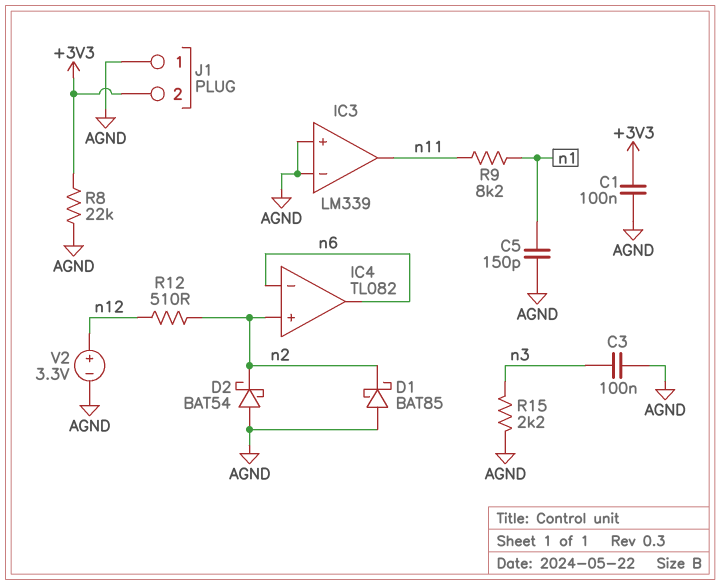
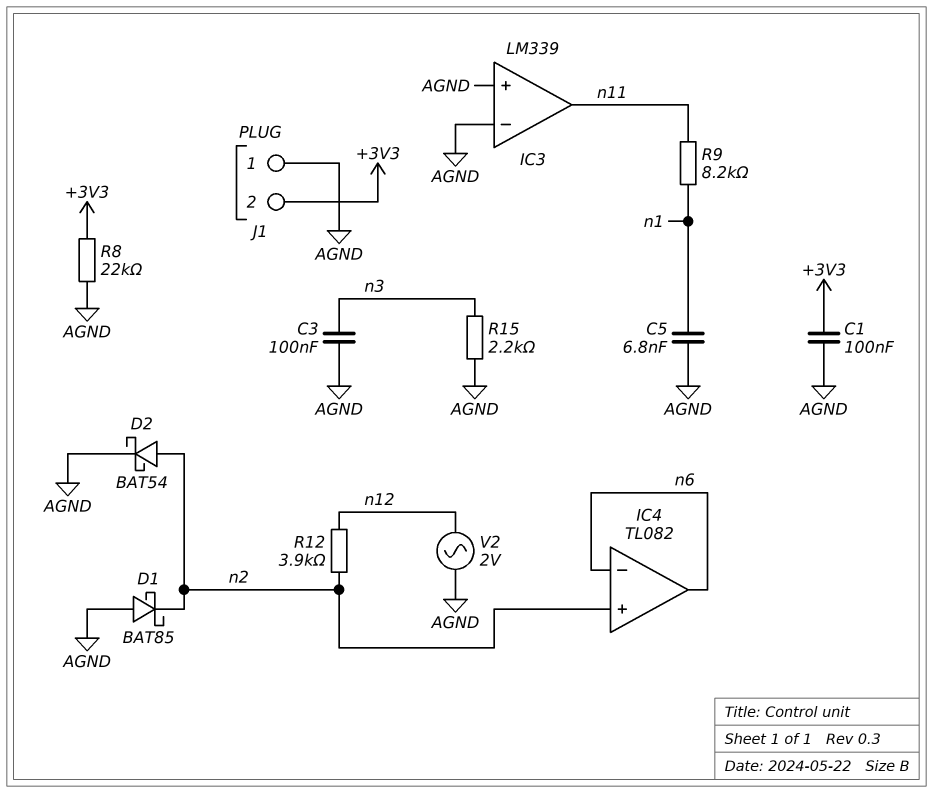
C5: 150pF (AGND, n1) -> 6.8nF (AGND, n1)
D2: schottky BAT54 (A AGND, K n2) -> schottky BAT54 (A n2, K AGND)
R12: 510 (n2, n12) -> 3.9k (n2, n12)
V2: 3.3V (plus n12, minus AGND) -> AC 2V (AGND, n12)

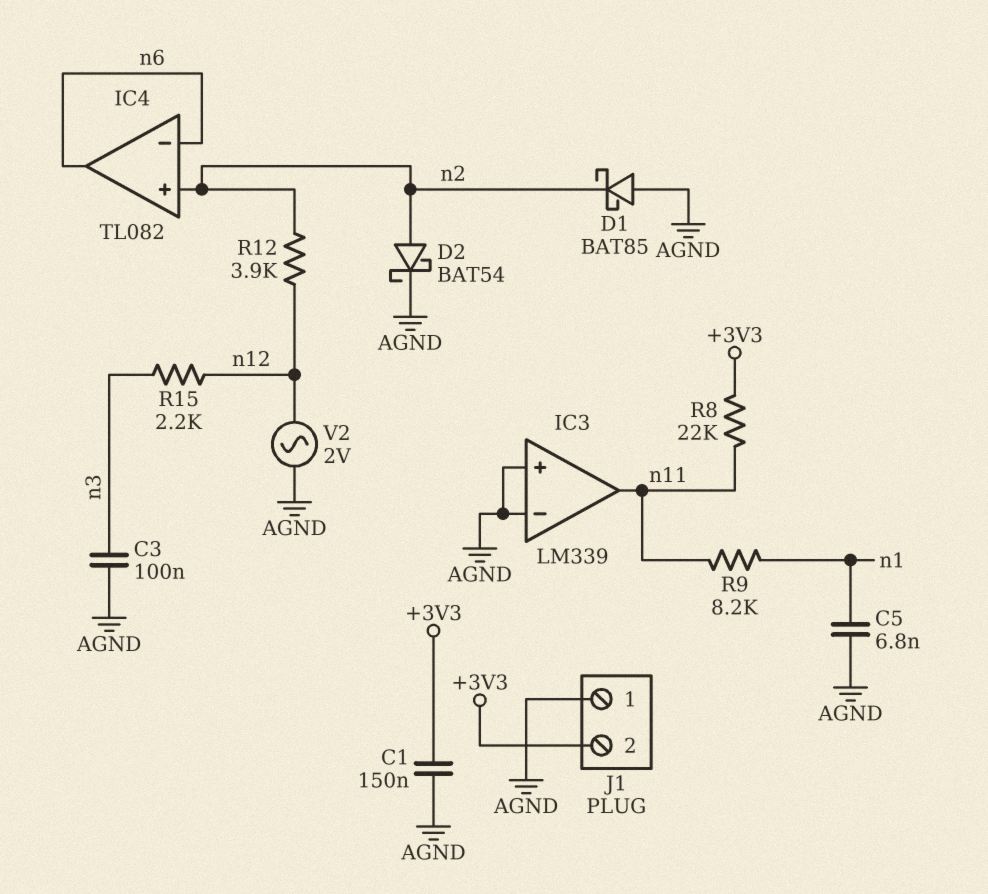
C1: 100nF (+3V3, AGND) -> 150nF (+3V3, AGND)
R8: 22k (+3V3, AGND) -> 22k (+3V3, n11)
R15: 2.2k (AGND, n3) -> 2.2k (n3, n12)

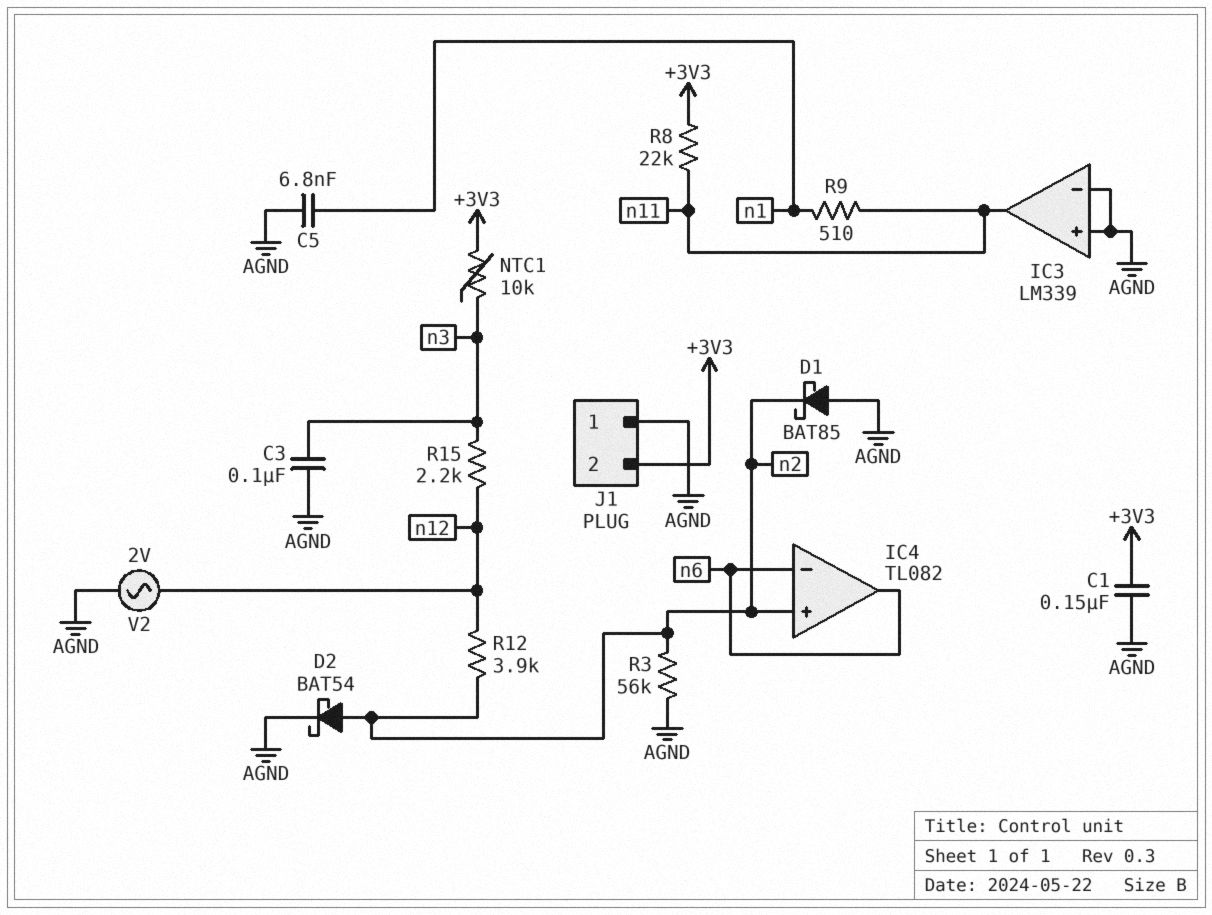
NTC1: none -> 10k (+3V3, n3)
R3: none -> 56k (AGND, n2)
R9: 8.2k (n1, n11) -> 510 (n1, n11)

